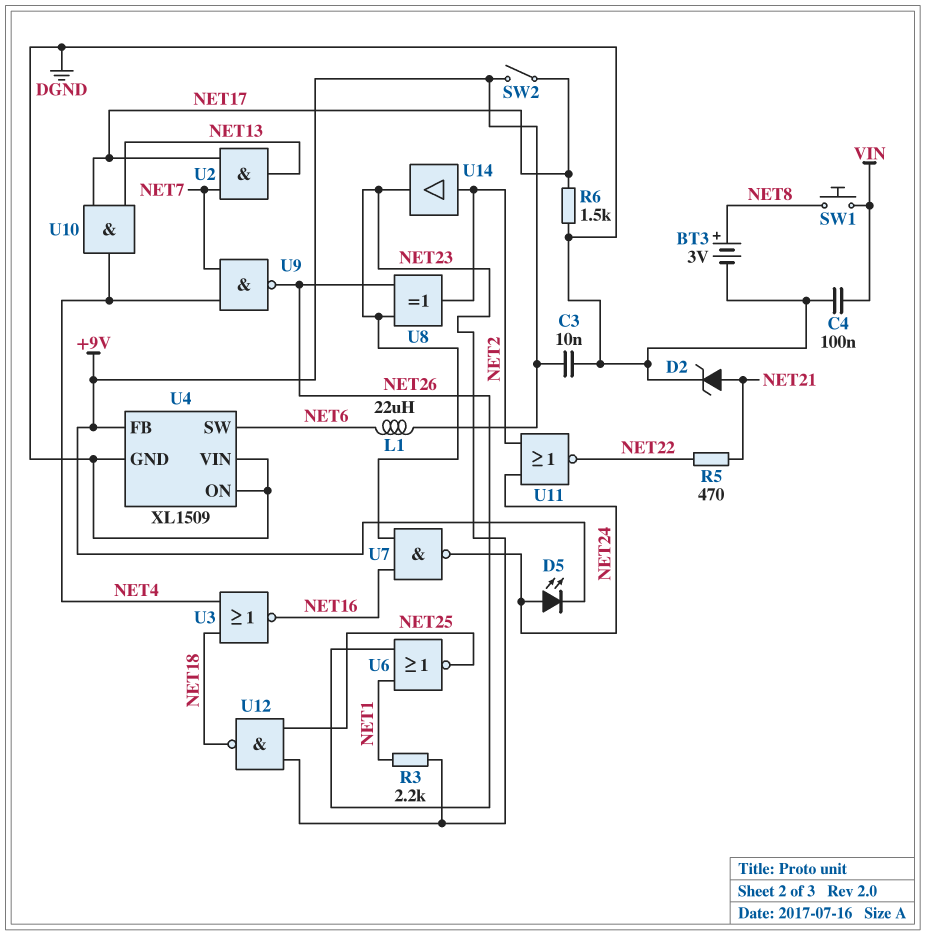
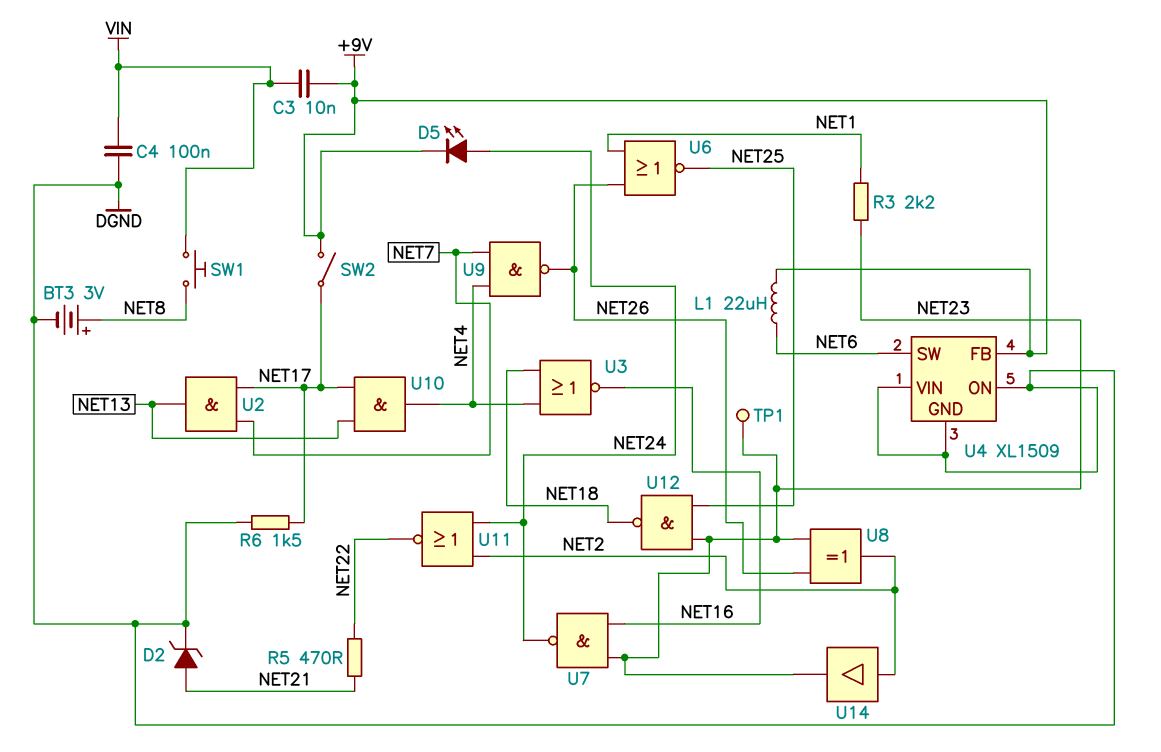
C3: 10nF (+9V, DGND) -> 10nF (+9V, VIN)
TP1: none -> test point (NET23)

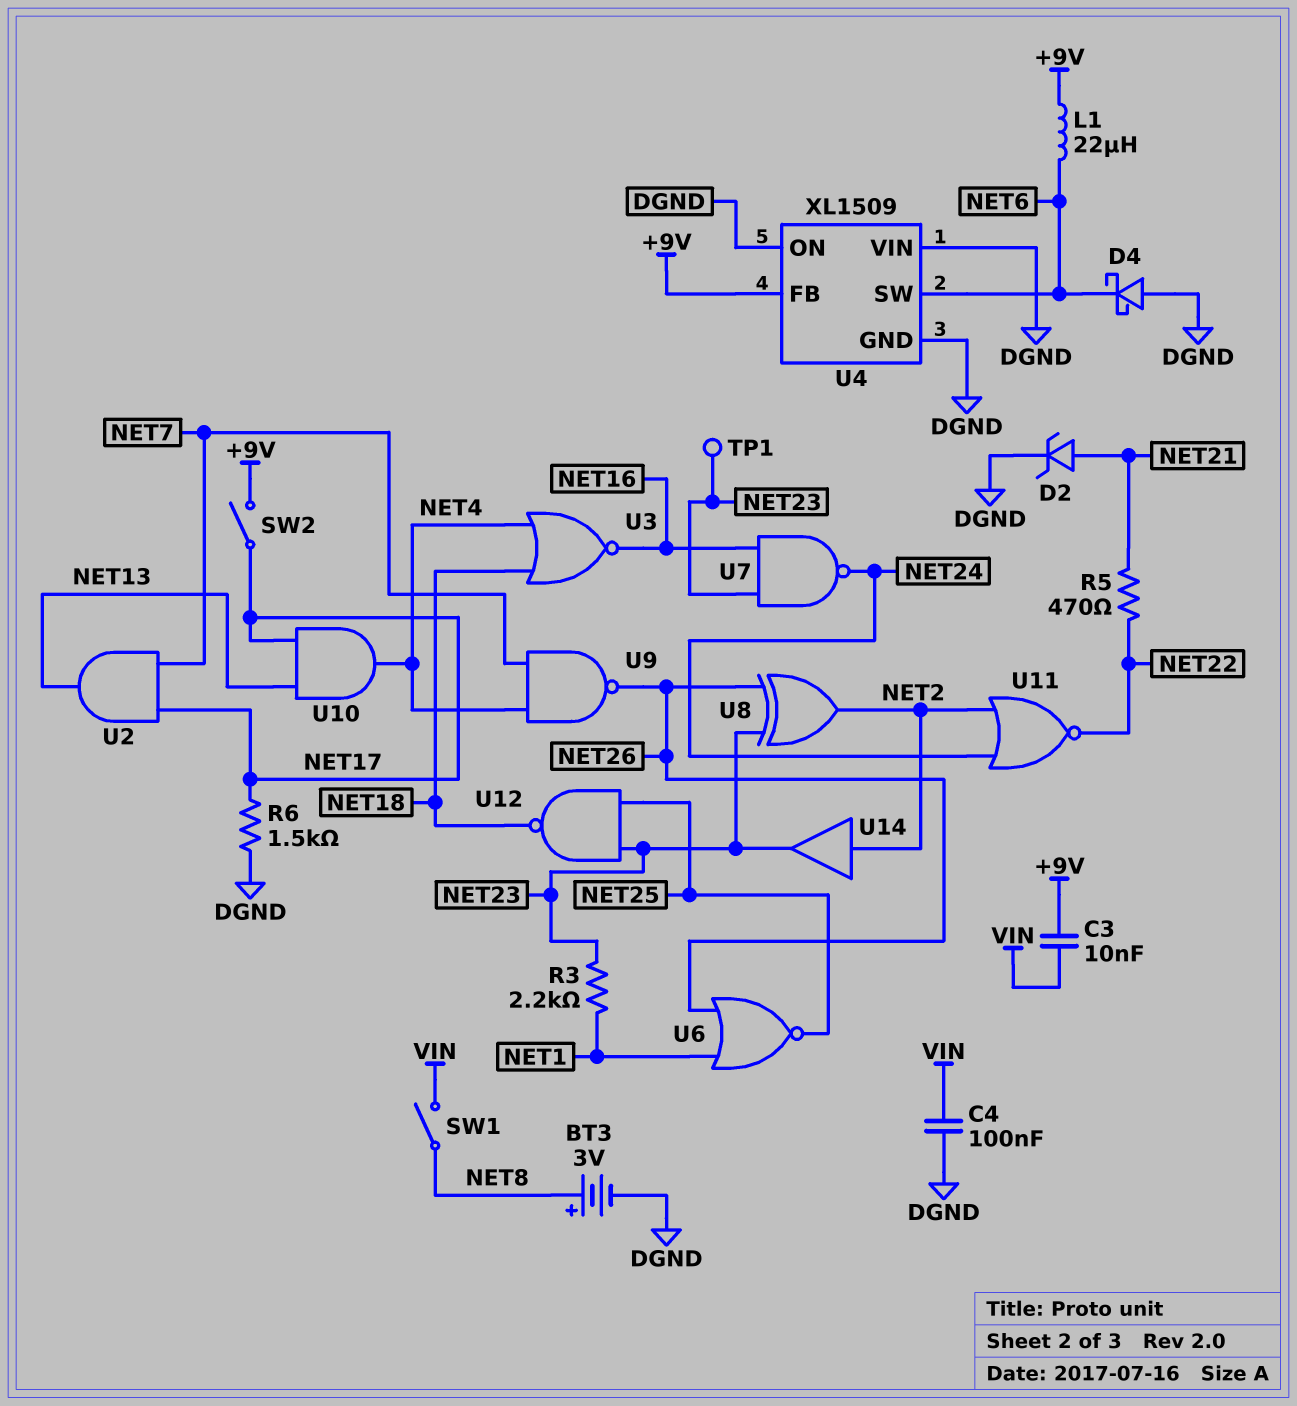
D4: none -> schottky (A DGND, K NET6)
D5: LED (A NET24, K +9V) -> none
SW1: button (NET8, VIN) -> switch (NET8, VIN)

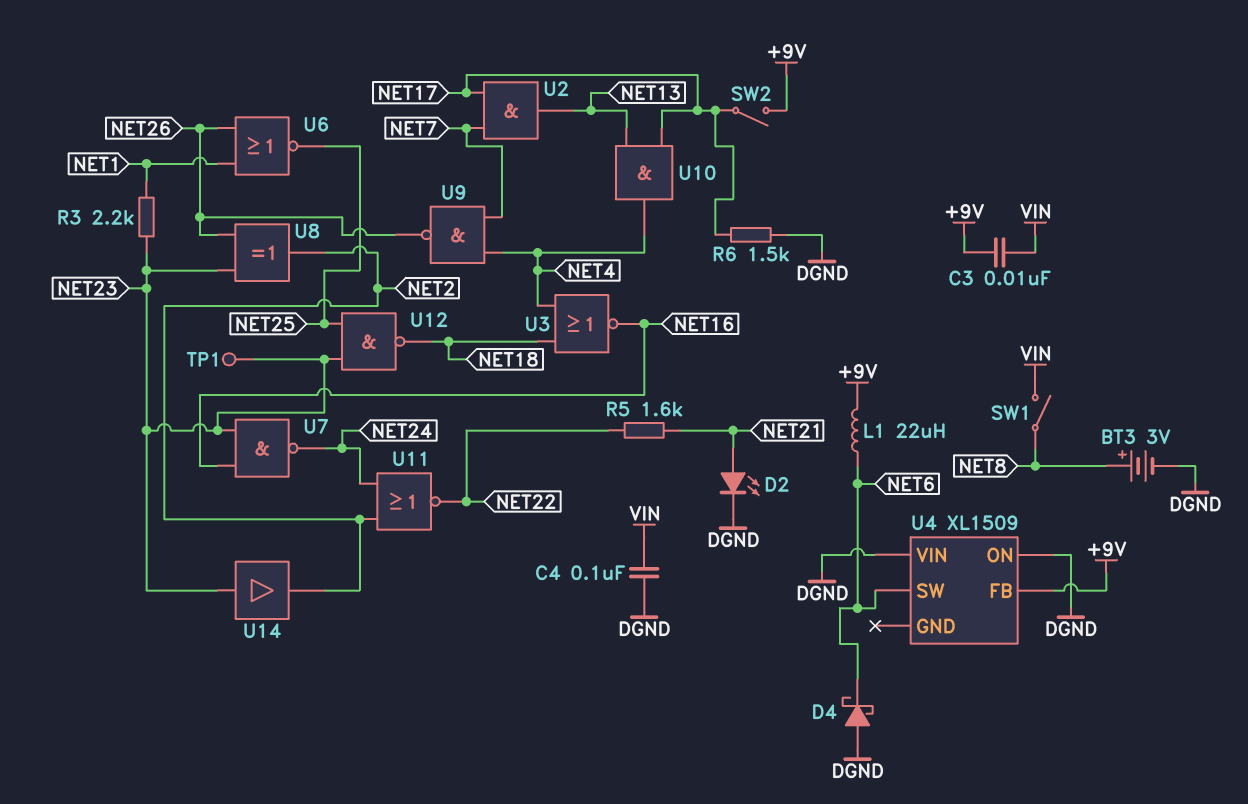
D2: zener (A NET21, K DGND) -> LED (A NET21, K DGND)
R5: 470 (NET21, NET22) -> 1.6k (NET21, NET22)
U4 pin GND: DGND -> none
U14: buffer (in NET2, out NET23) -> buffer (in NET23, out NET2)

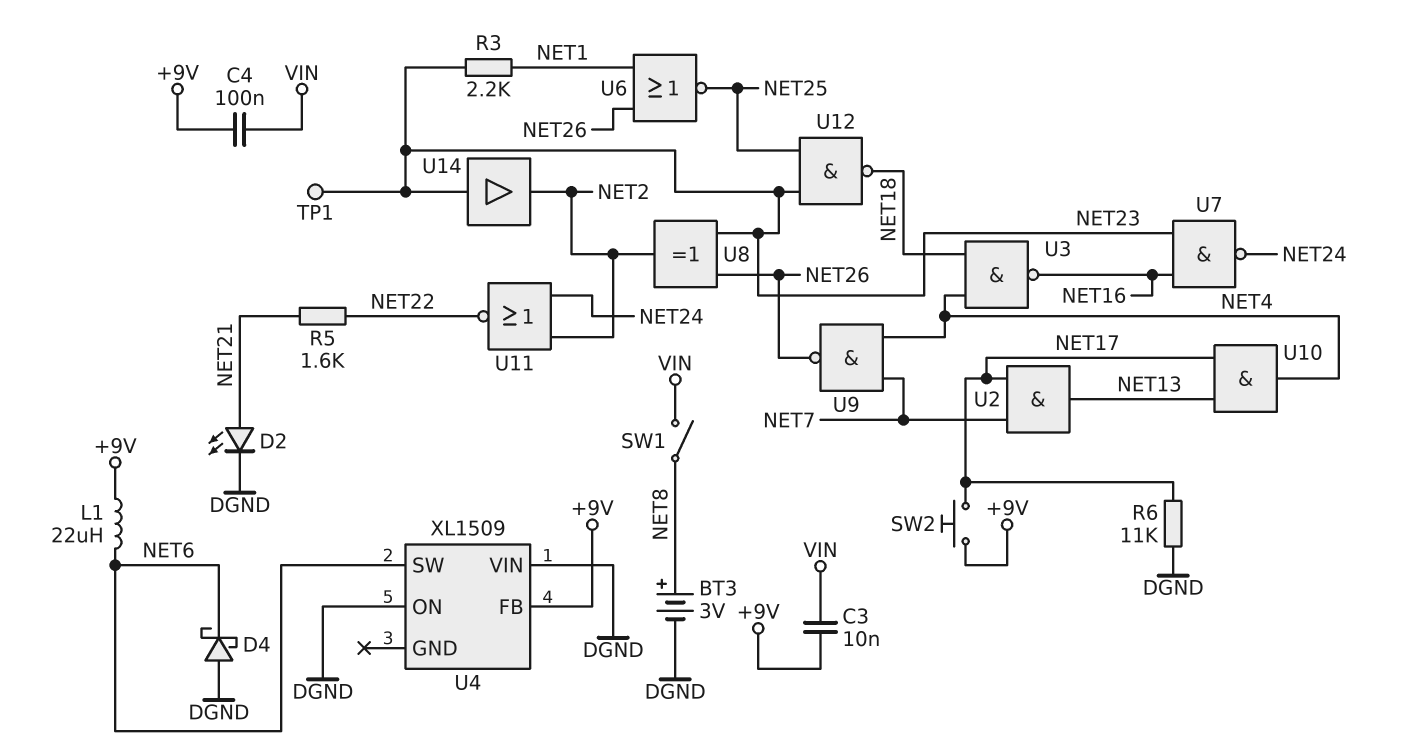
C4: 100nF (DGND, VIN) -> 100nF (+9V, VIN)
R6: 1.5k (DGND, NET17) -> 11k (DGND, NET17)
SW2: switch (+9V, NET17) -> button (+9V, NET17)
U3: NOR (in NET4, in NET18, out NET16) -> NAND (in NET4, in NET18, out NET16)

